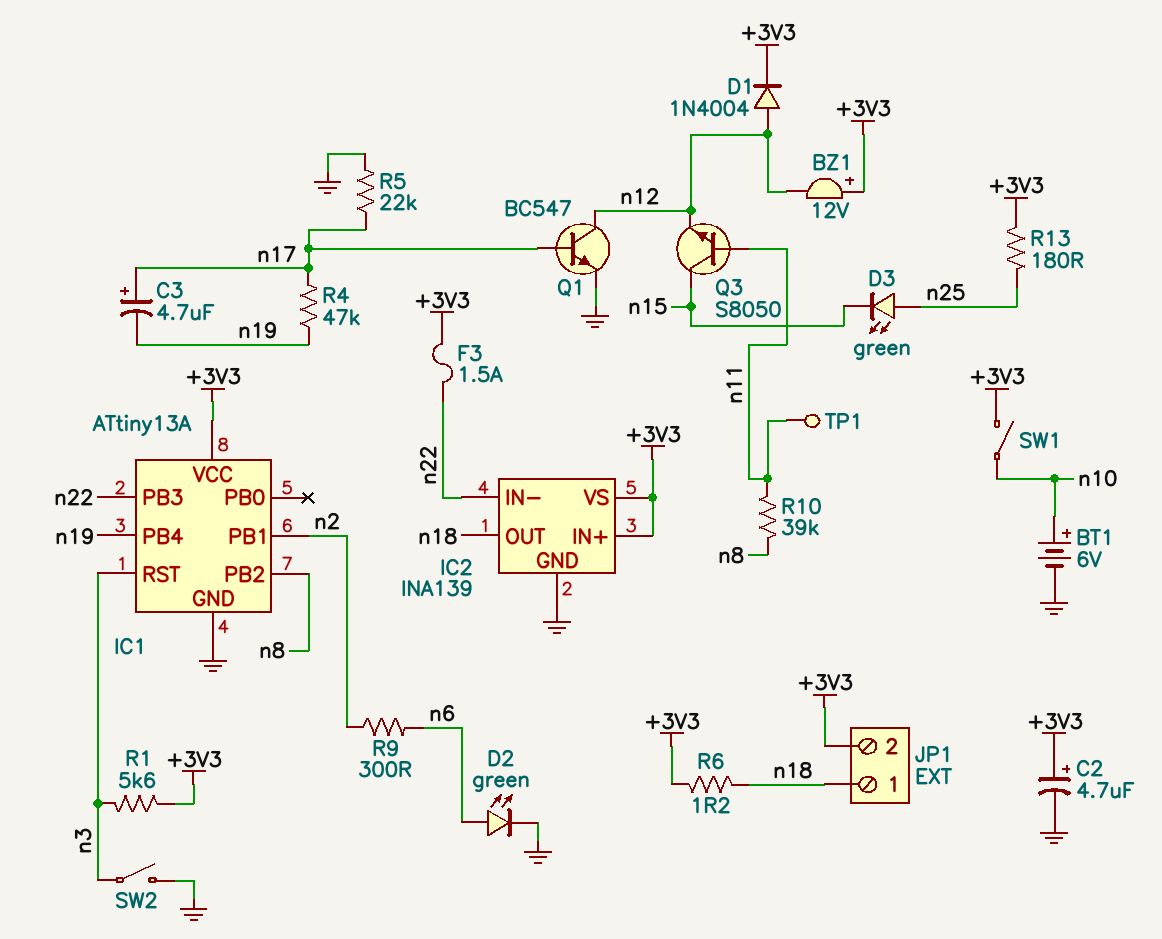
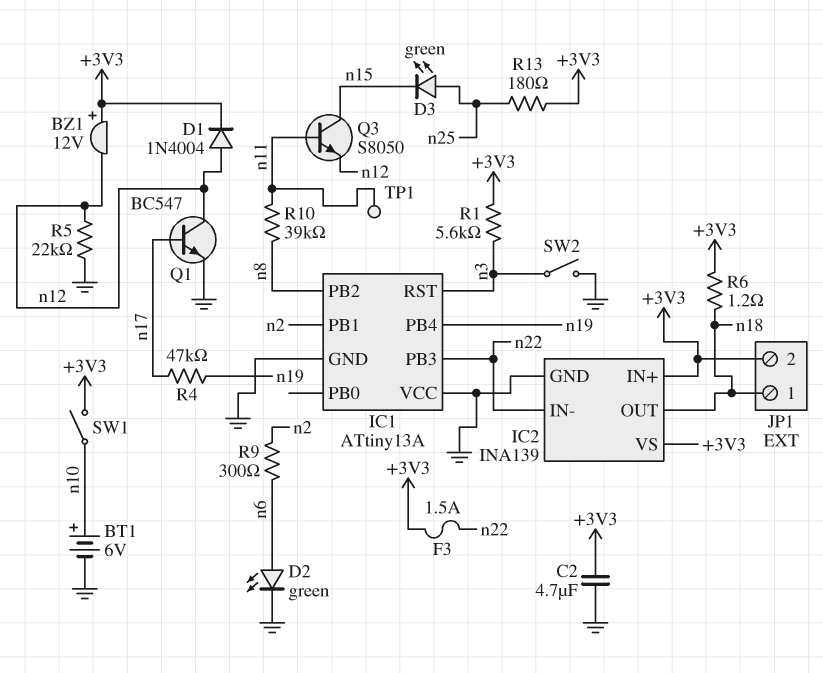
C2: 4.7uF (plus +3V3, minus GND) -> 4.7uF (+3V3, GND)
C3: 4.7uF (plus n17, minus n19) -> none
IC1 pin VCC: +3V3 -> GND
R5: 22k (GND, n17) -> 22k (GND, n12)

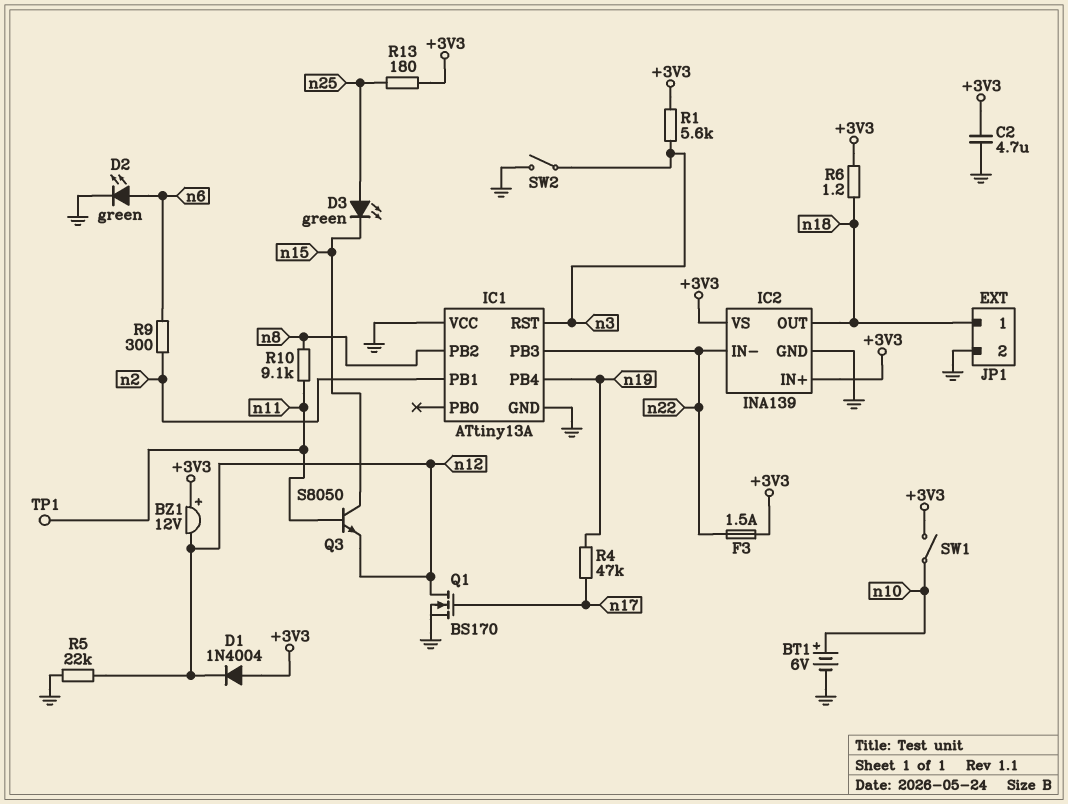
D1: diode 1N4004 (A n12, K +3V3) -> diode 1N4004 (A +3V3, K n12)
JP1 pin 2: +3V3 -> GND
Q1: NPN BC547 (B n17, C n12, E GND) -> NMOS BS170 (G n17, D n12, S GND)
R10: 39k (n8, n11) -> 9.1k (n8, n11)

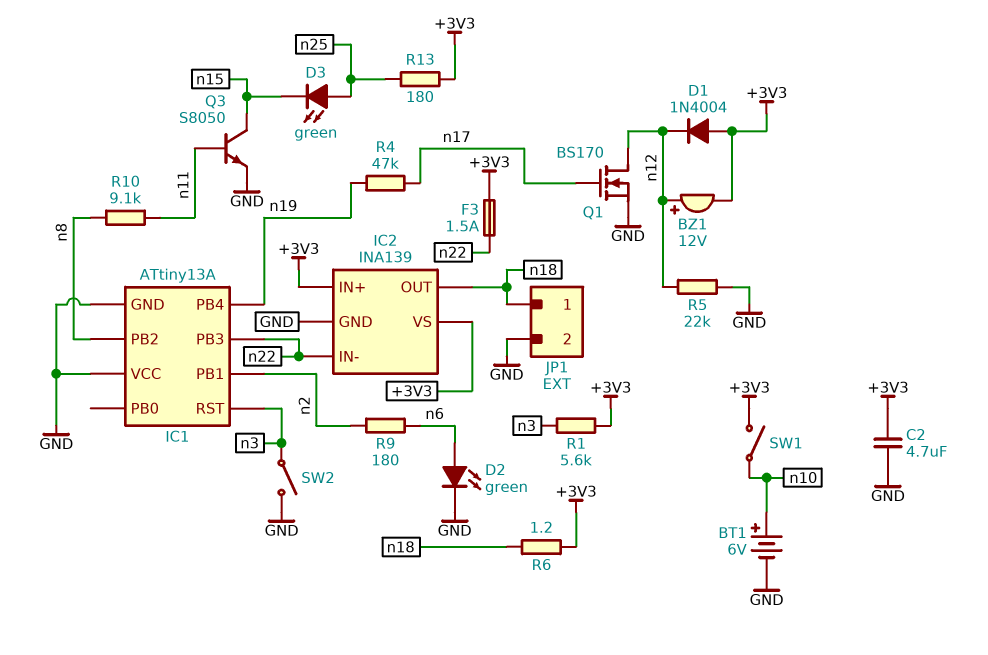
BZ1: buzzer 12V (plus +3V3, minus n12) -> buzzer 12V (plus n12, minus +3V3)
Q3: NPN S8050 (B n11, C n15, E n12) -> NPN S8050 (B n11, C n15, E GND)
R9: 300 (n2, n6) -> 180 (n2, n6)
TP1: test point (n11) -> none

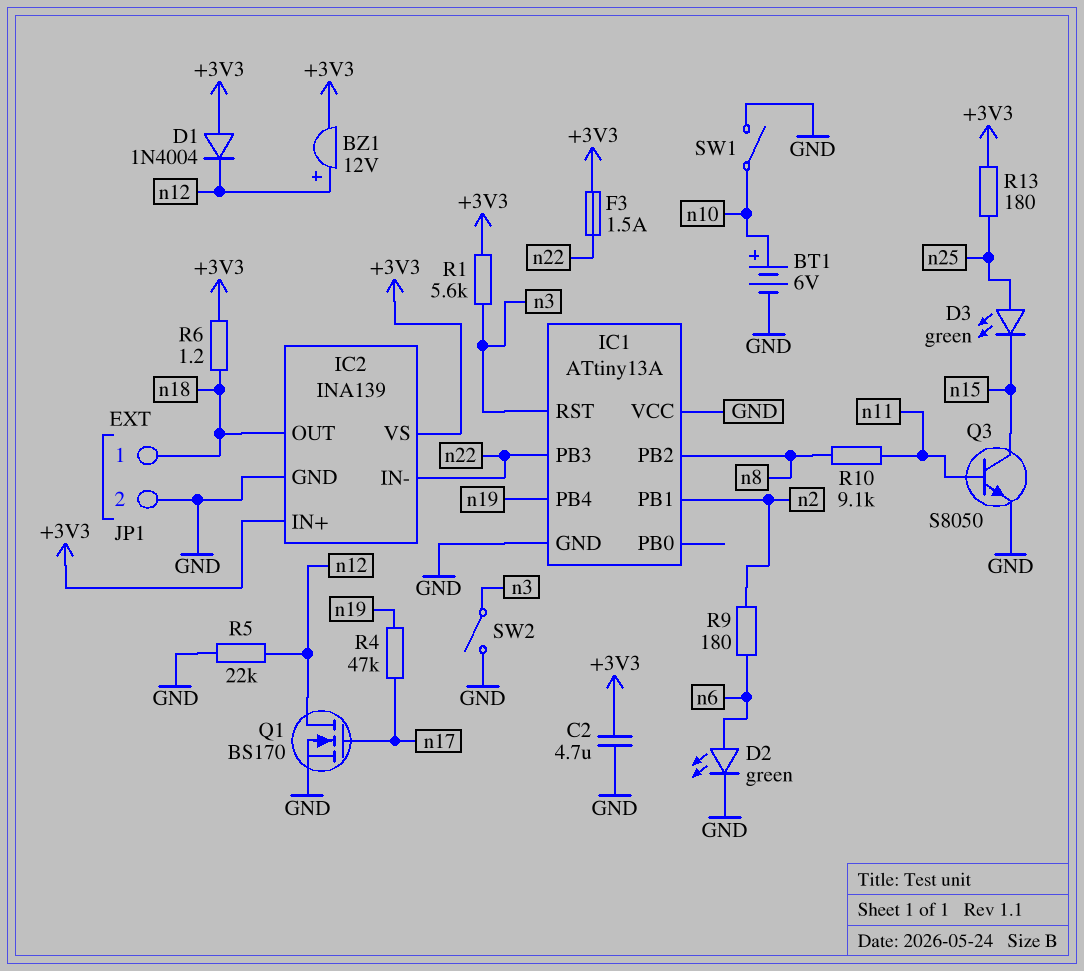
SW1: switch (+3V3, n10) -> switch (GND, n10)

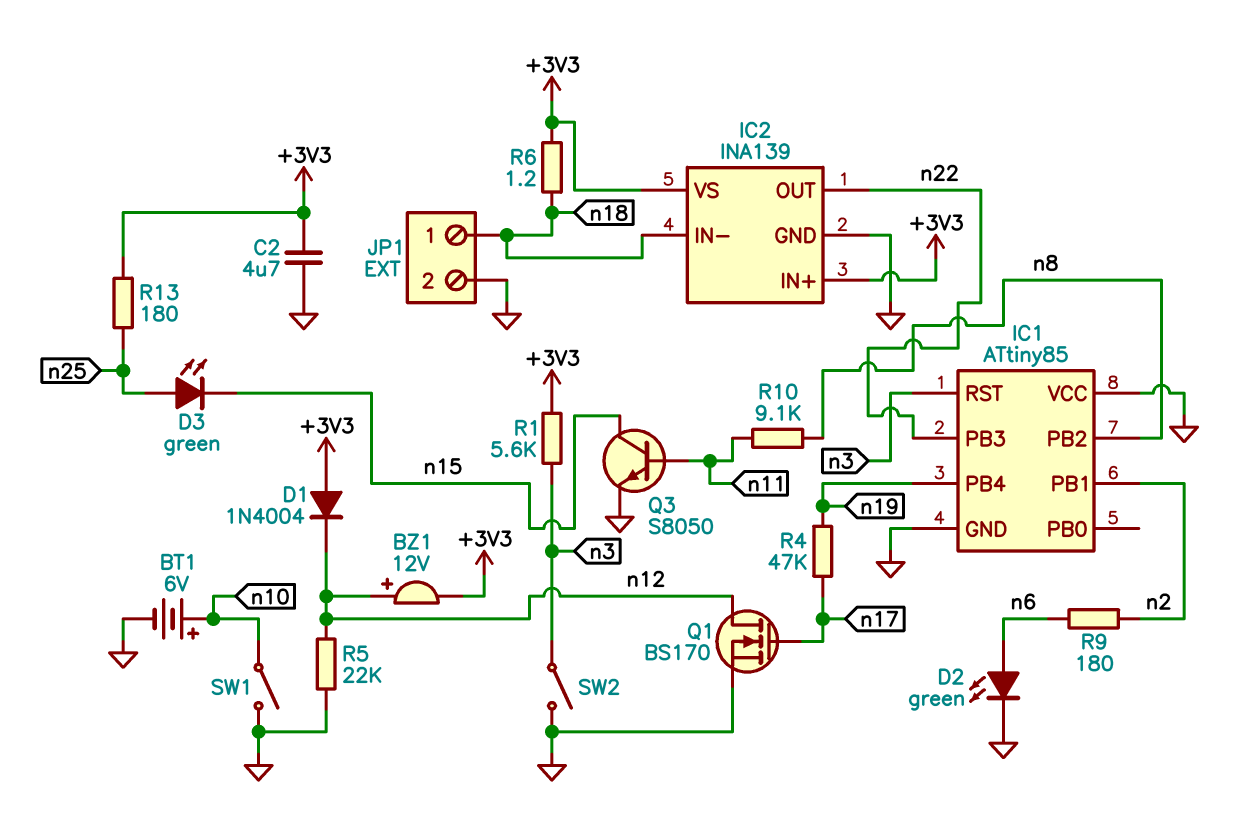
F3: 1.5A (+3V3, n22) -> none
IC1: ATtiny13A -> ATtiny85
IC2 pin IN-: n22 -> n18
IC2 pin OUT: n18 -> n22

